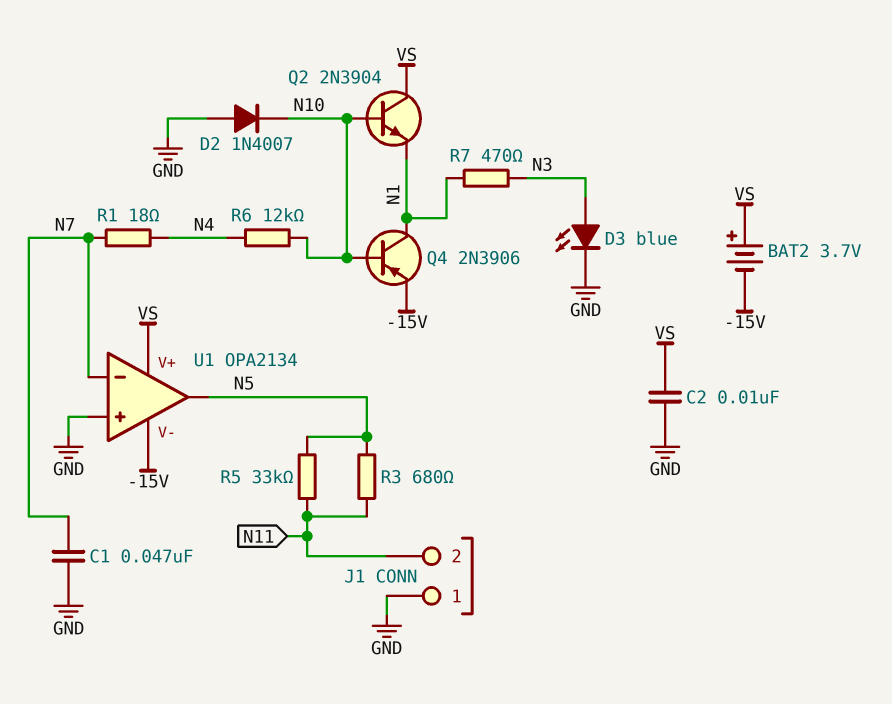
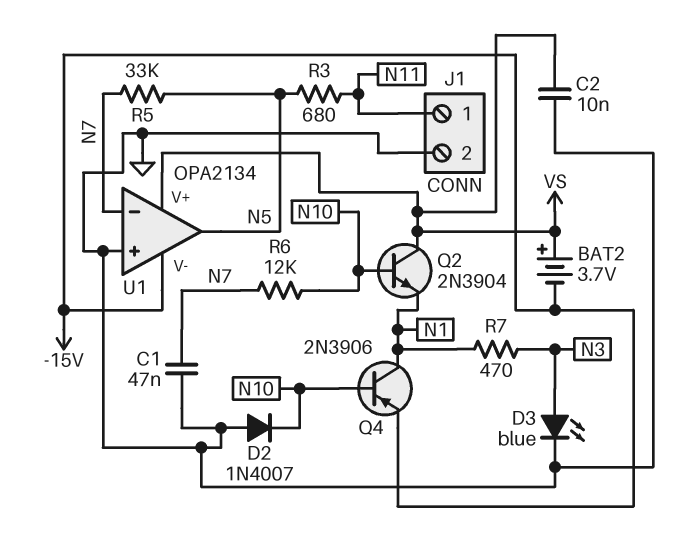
J1 pin 1: GND -> N11
J1 pin 2: N11 -> GND
R1: 18 (N4, N7) -> none
R5: 33k (N5, N11) -> 33k (N5, N7)
R6: 12k (N4, N10) -> 12k (N7, N10)

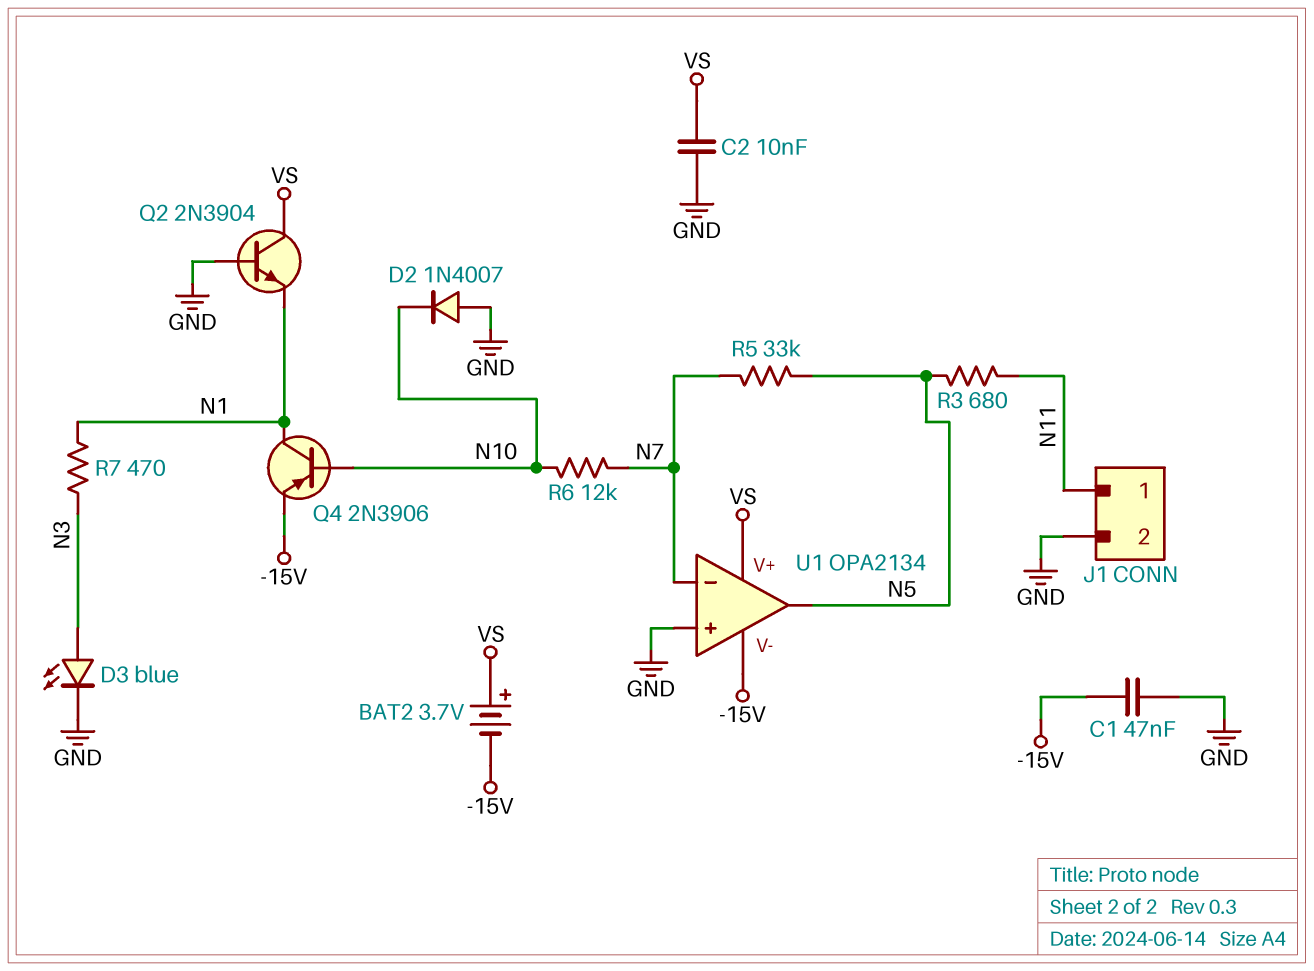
C1: 47nF (GND, N7) -> 47nF (-15V, GND)
Q2: NPN 2N3904 (B N10, C VS, E N1) -> NPN 2N3904 (B GND, C VS, E N1)

